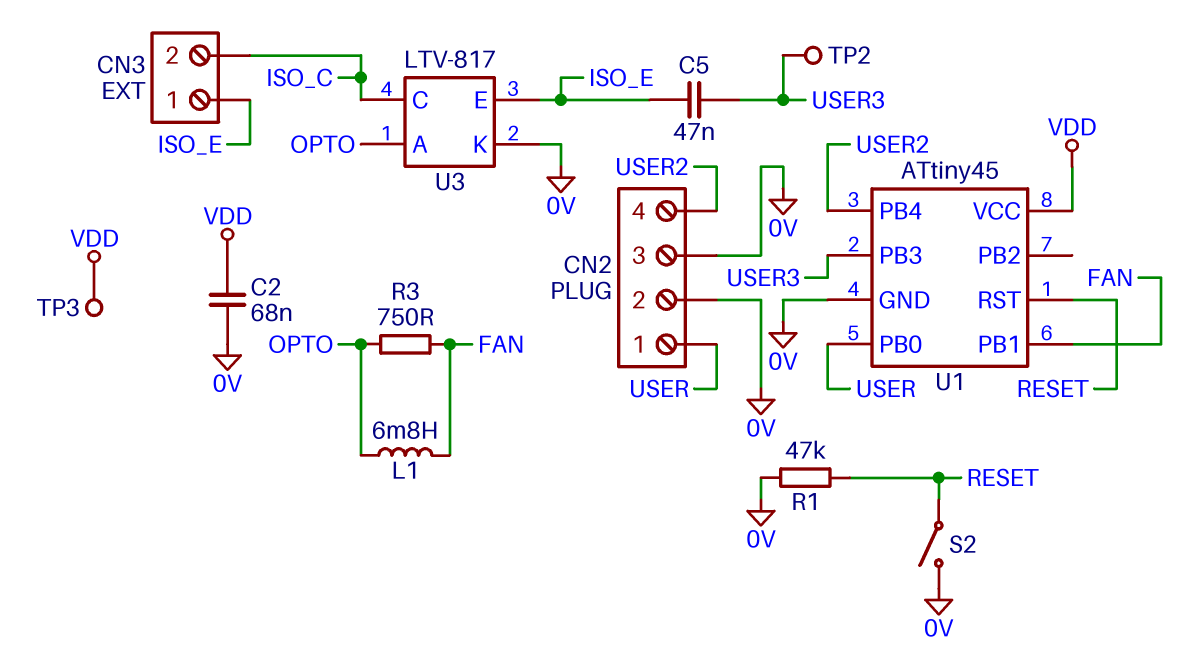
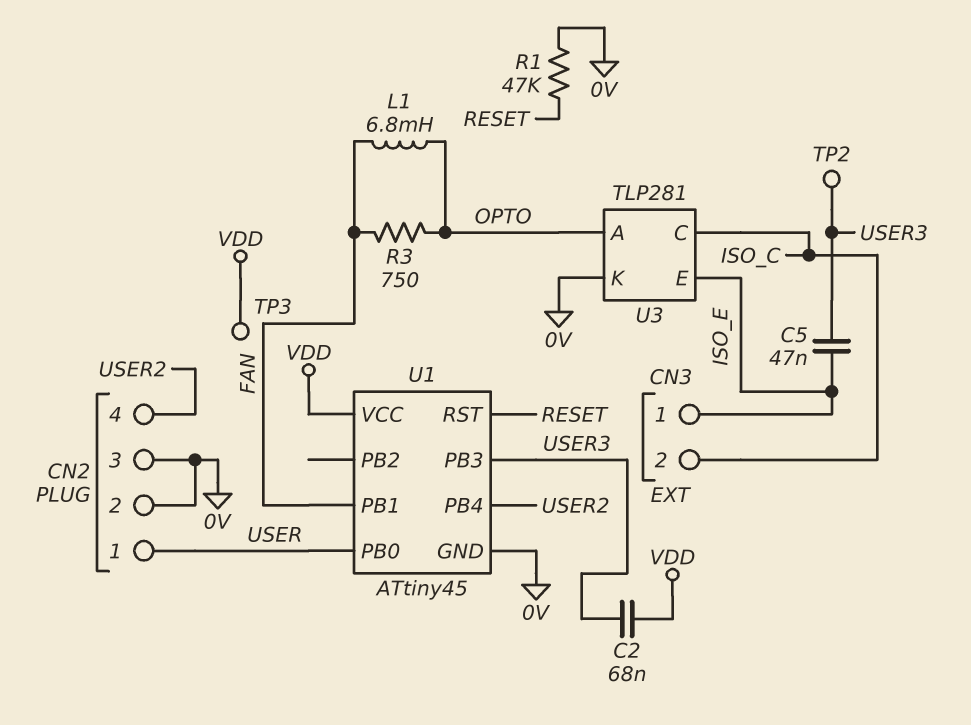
C2: 68nF (0V, VDD) -> 68nF (USER3, VDD)
S2: switch (0V, RESET) -> none
U3: LTV-817 -> TLP281

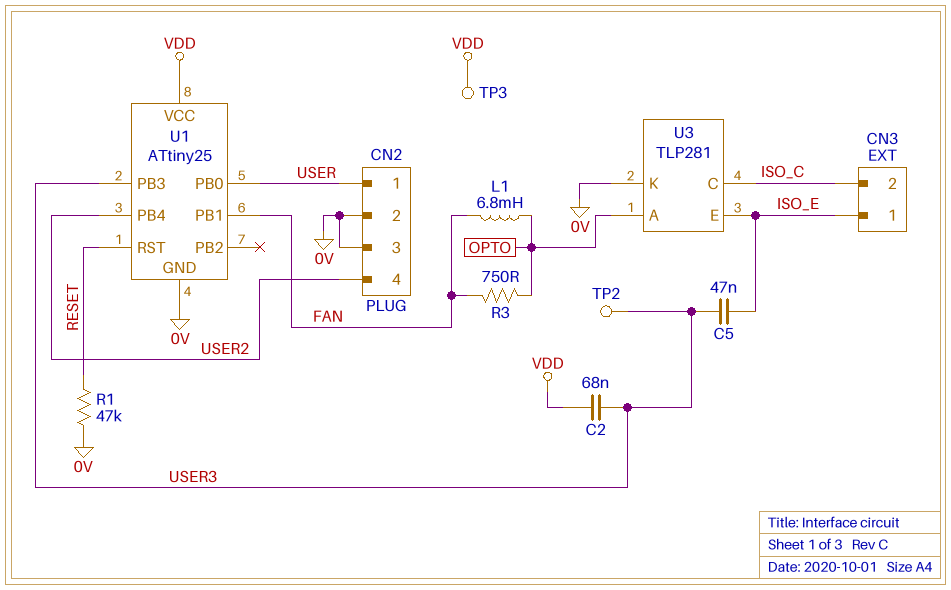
U1: ATtiny45 -> ATtiny25

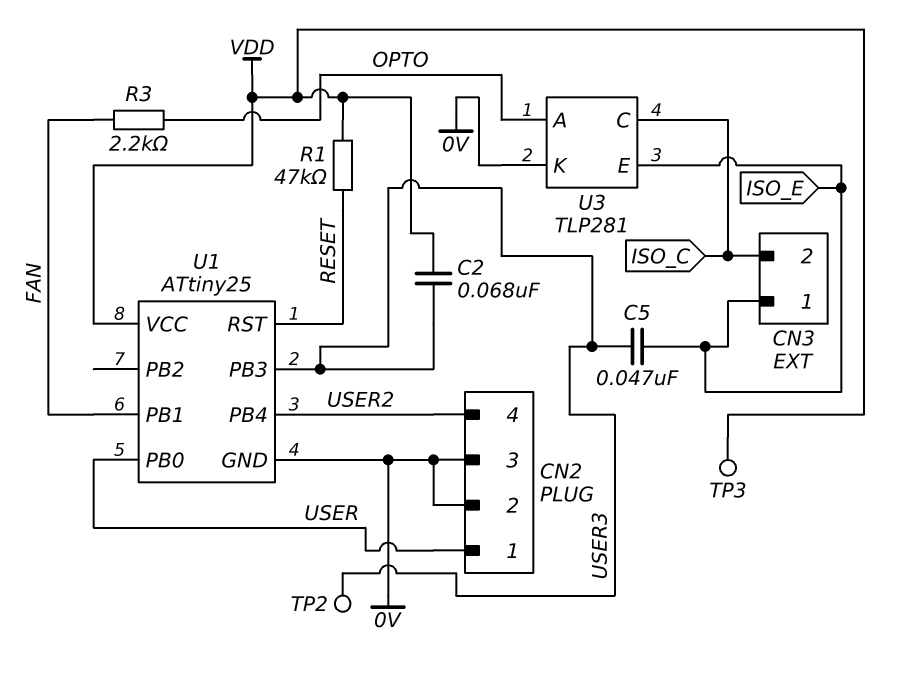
L1: 6.8mH (FAN, OPTO) -> none
R1: 47k (0V, RESET) -> 47k (RESET, VDD)
R3: 750 (FAN, OPTO) -> 2.2k (FAN, OPTO)

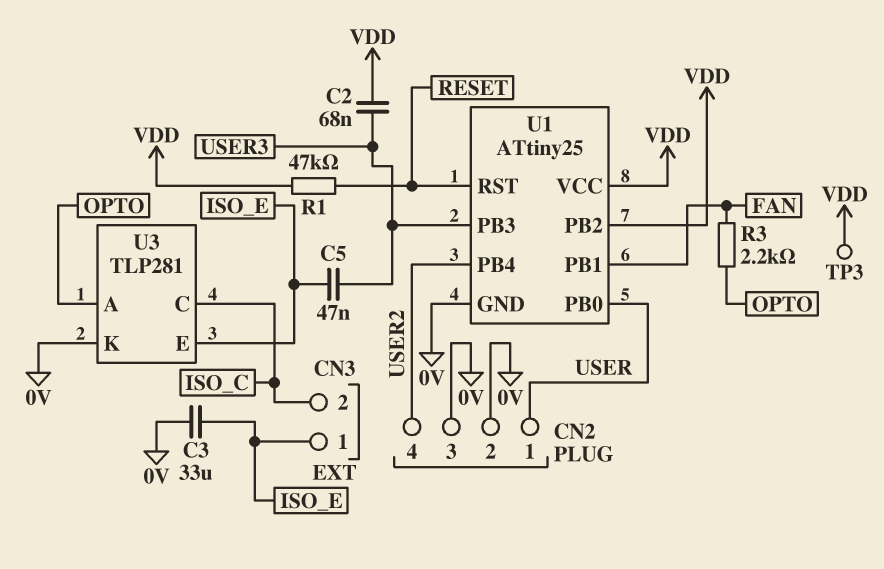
C3: none -> 33uF (0V, ISO_E)
TP2: test point (USER3) -> none
U1 pin PB2: none -> VDD

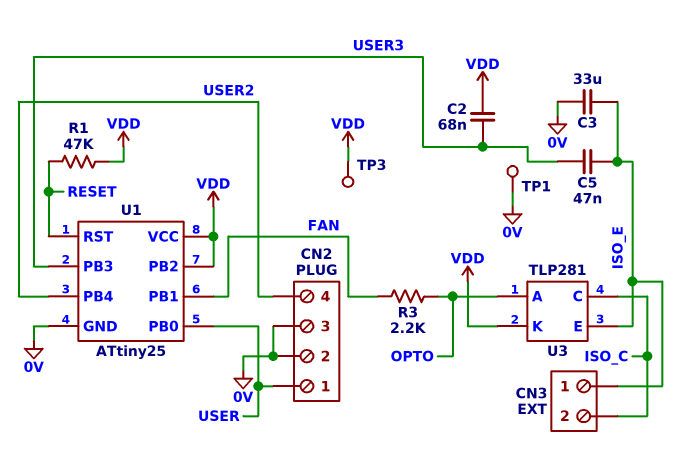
TP1: none -> test point (0V)
U3 pin K: 0V -> VDD

